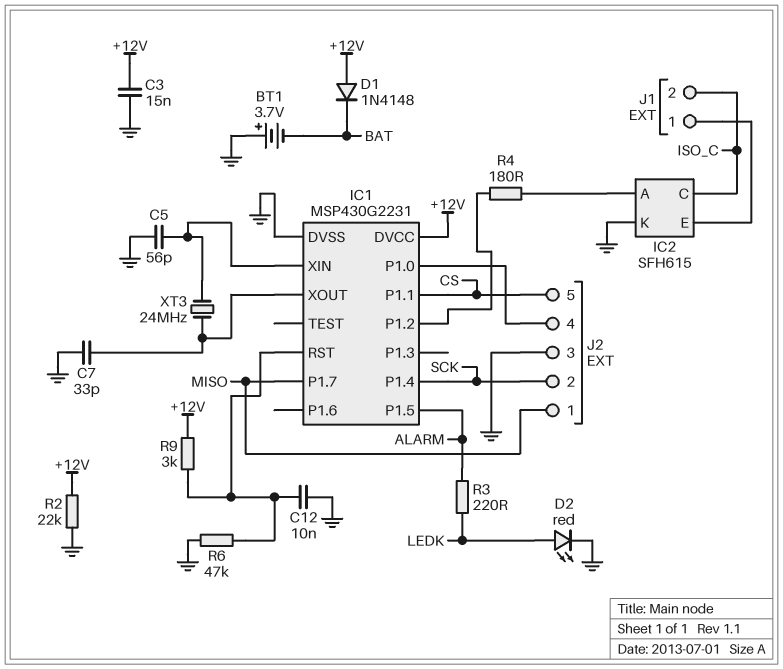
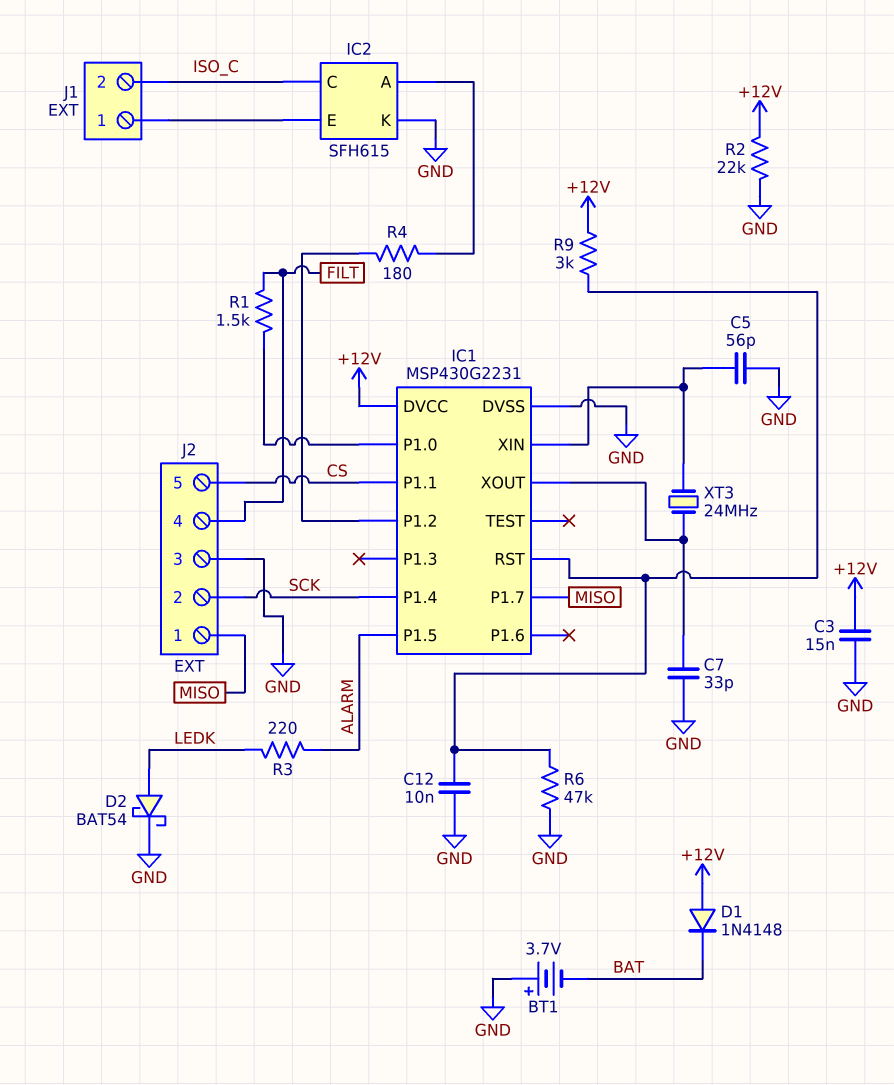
D2: LED red (A LEDK, K GND) -> schottky BAT54 (A LEDK, K GND)
J2 pin 4: IC1/P1.0 -> FILT
R1: none -> 1.5k (FILT, IC1/P1.0)

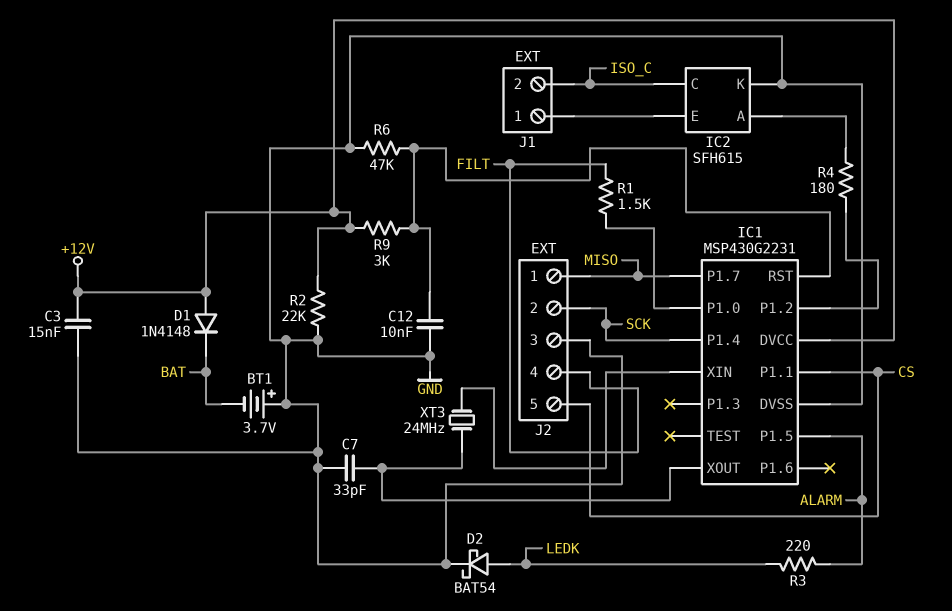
C5: 56pF (GND, IC1/XIN) -> none

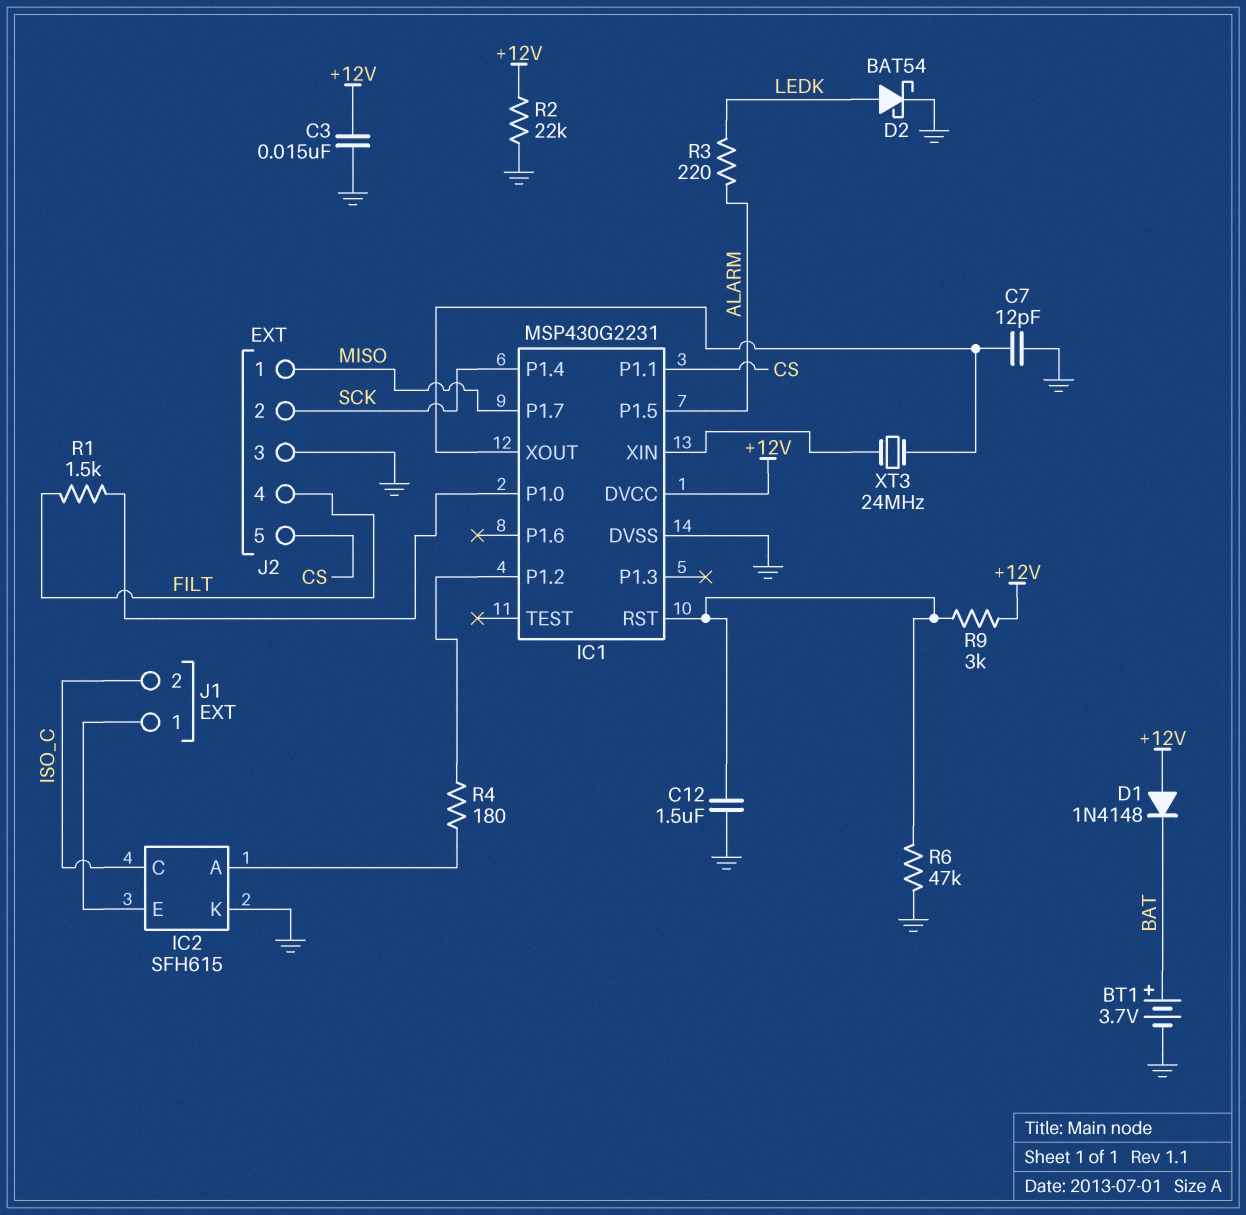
BT1: 3.7V (plus GND, minus BAT) -> 3.7V (plus BAT, minus GND)
C7: 33pF (GND, IC1/XOUT) -> 12pF (GND, IC1/XOUT)
C12: 10nF (GND, IC1/RST) -> 1.5uF (GND, IC1/RST)

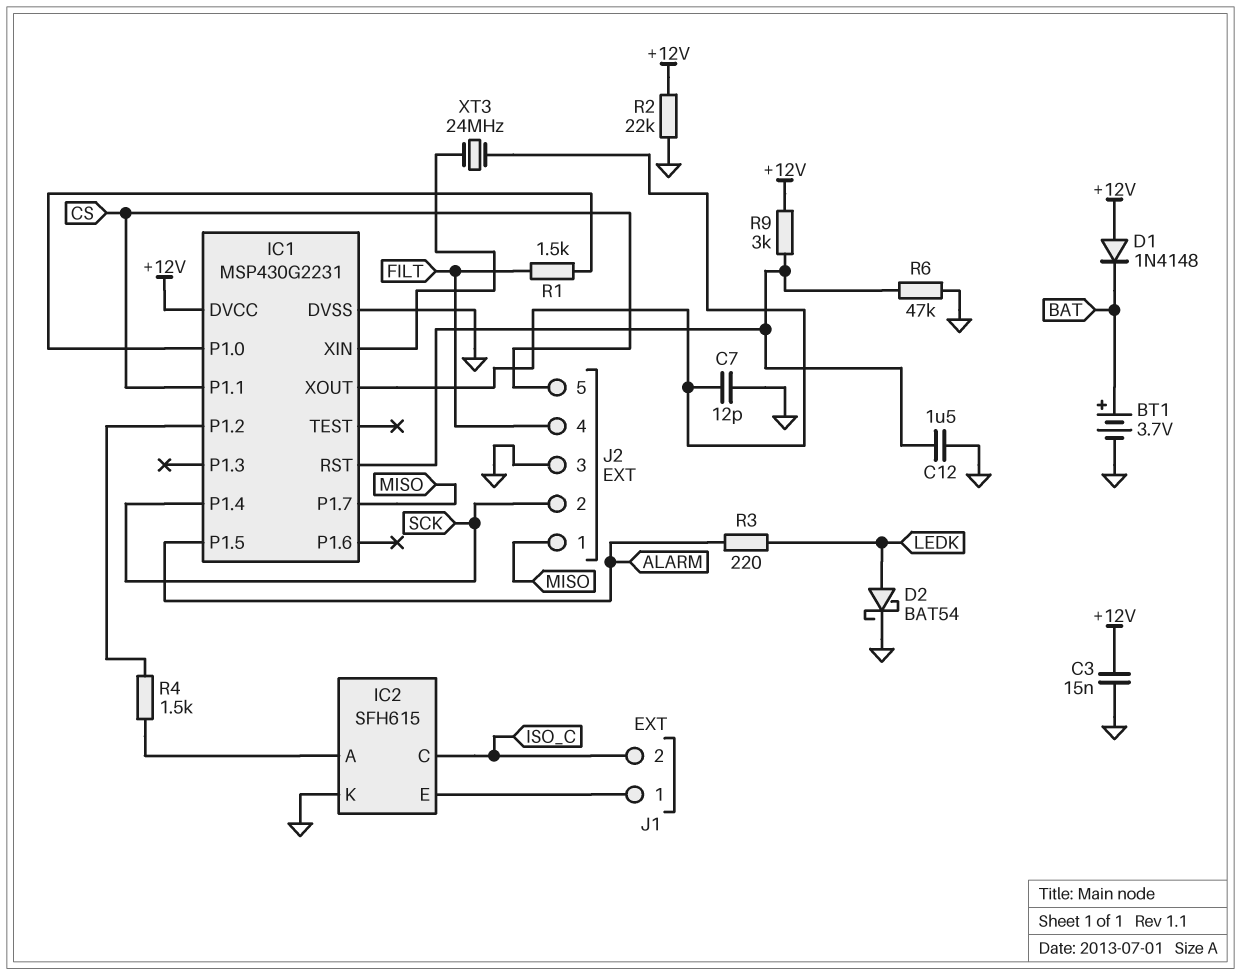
R4: 180 (IC1/P1.2, IC2/A) -> 1.5k (IC1/P1.2, IC2/A)

